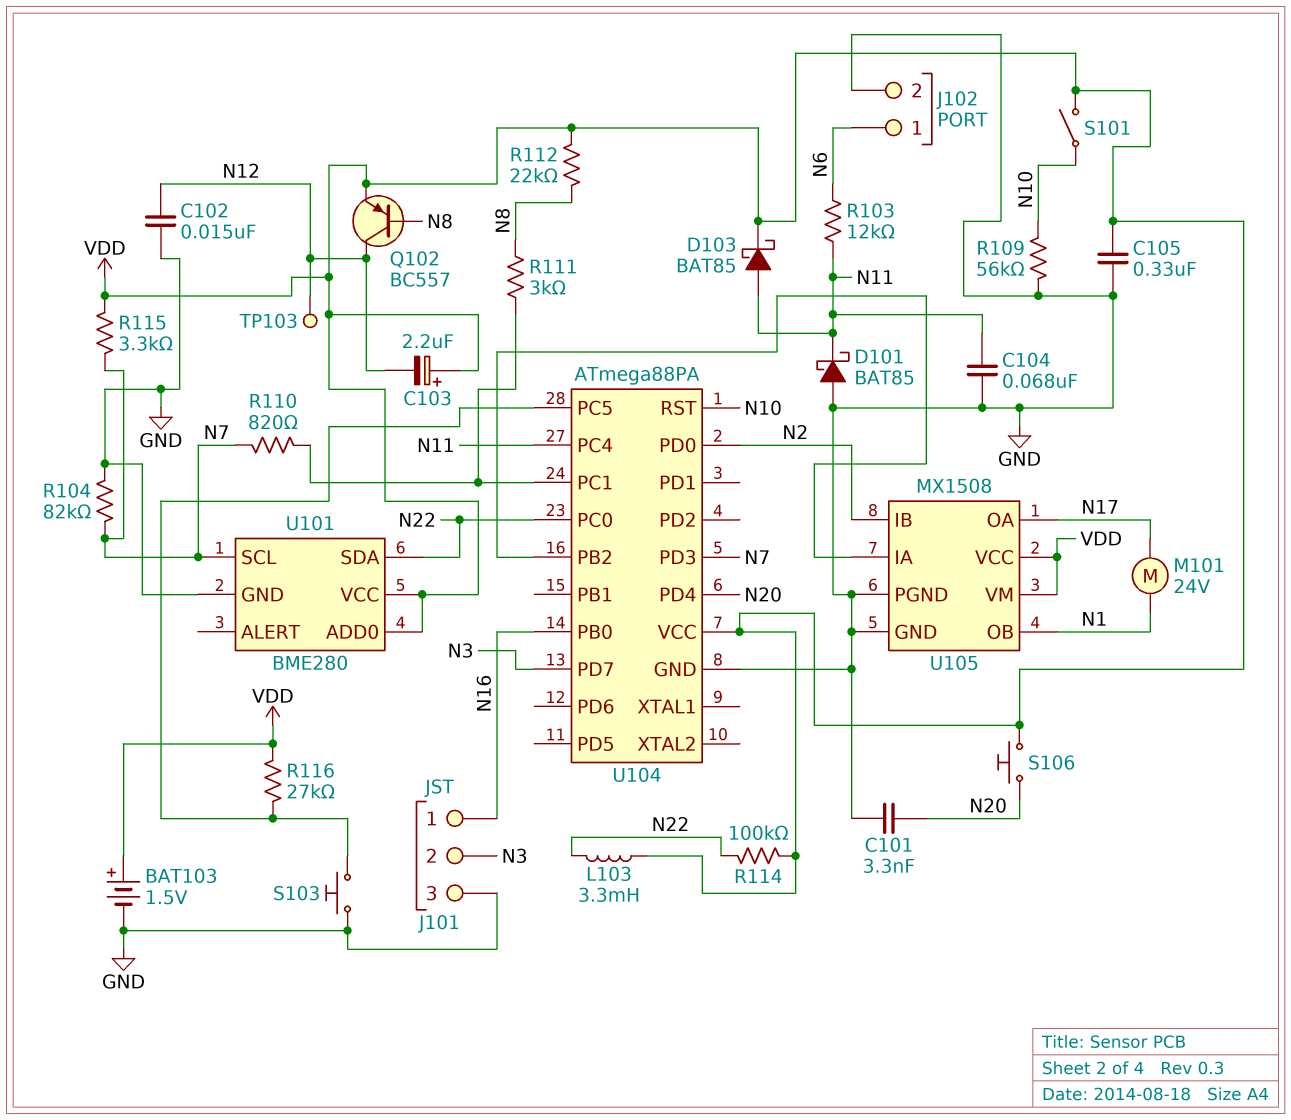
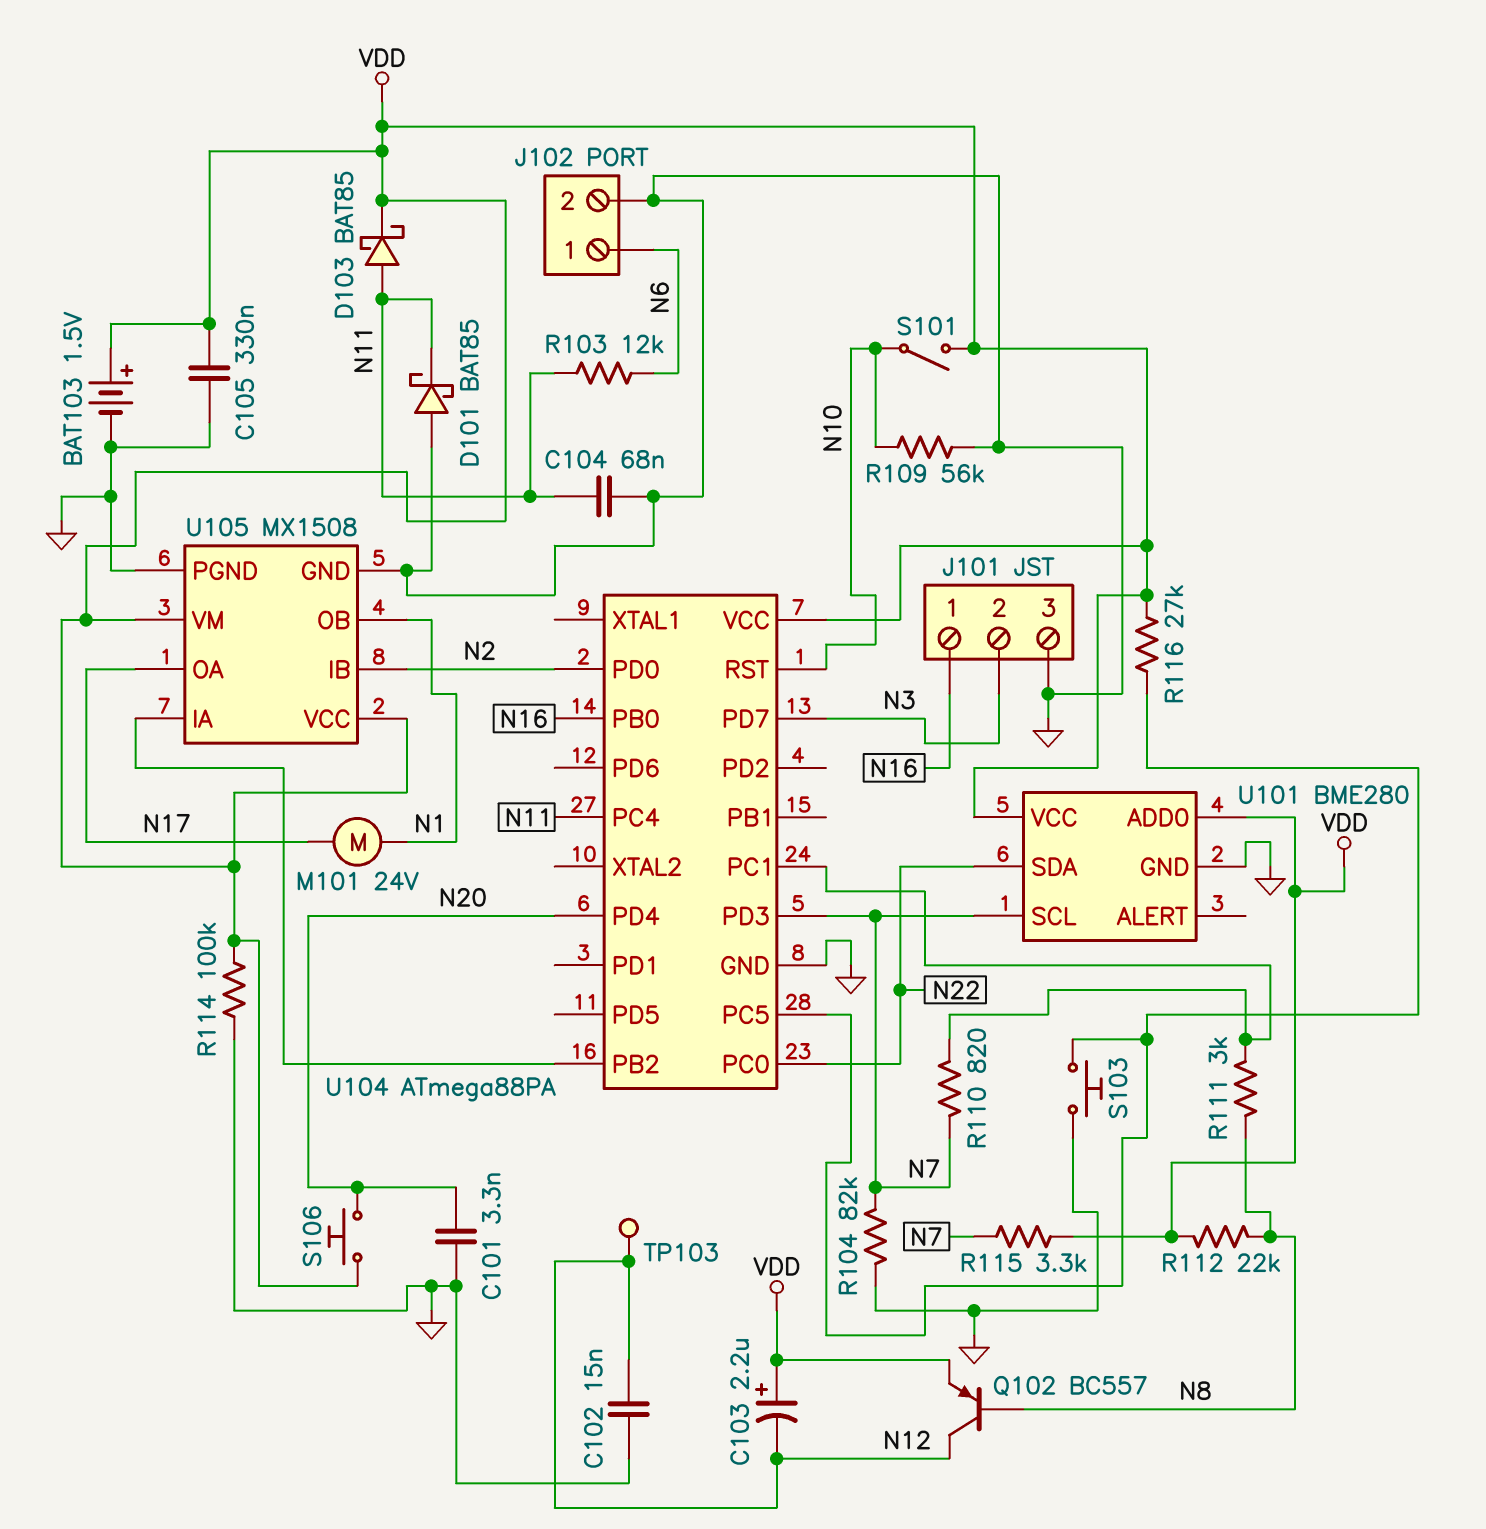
L103: 3.3mH (N22, VDD) -> none
R114: 100k (N22, VDD) -> 100k (GND, VDD)

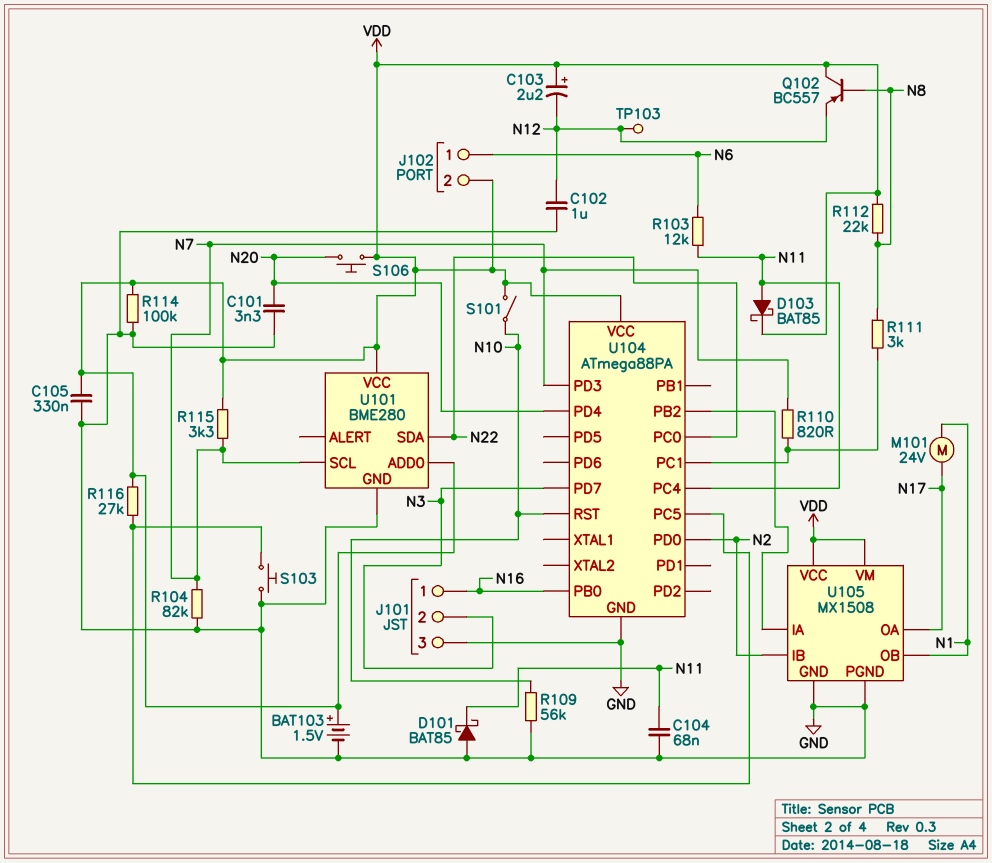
C102: 15nF (GND, N12) -> 1uF (GND, N12)
J102 pin 2: GND -> VDD
Q102: PNP BC557 (B N8, C N12, E VDD) -> PNP BC557 (B N8, C VDD, E N12)

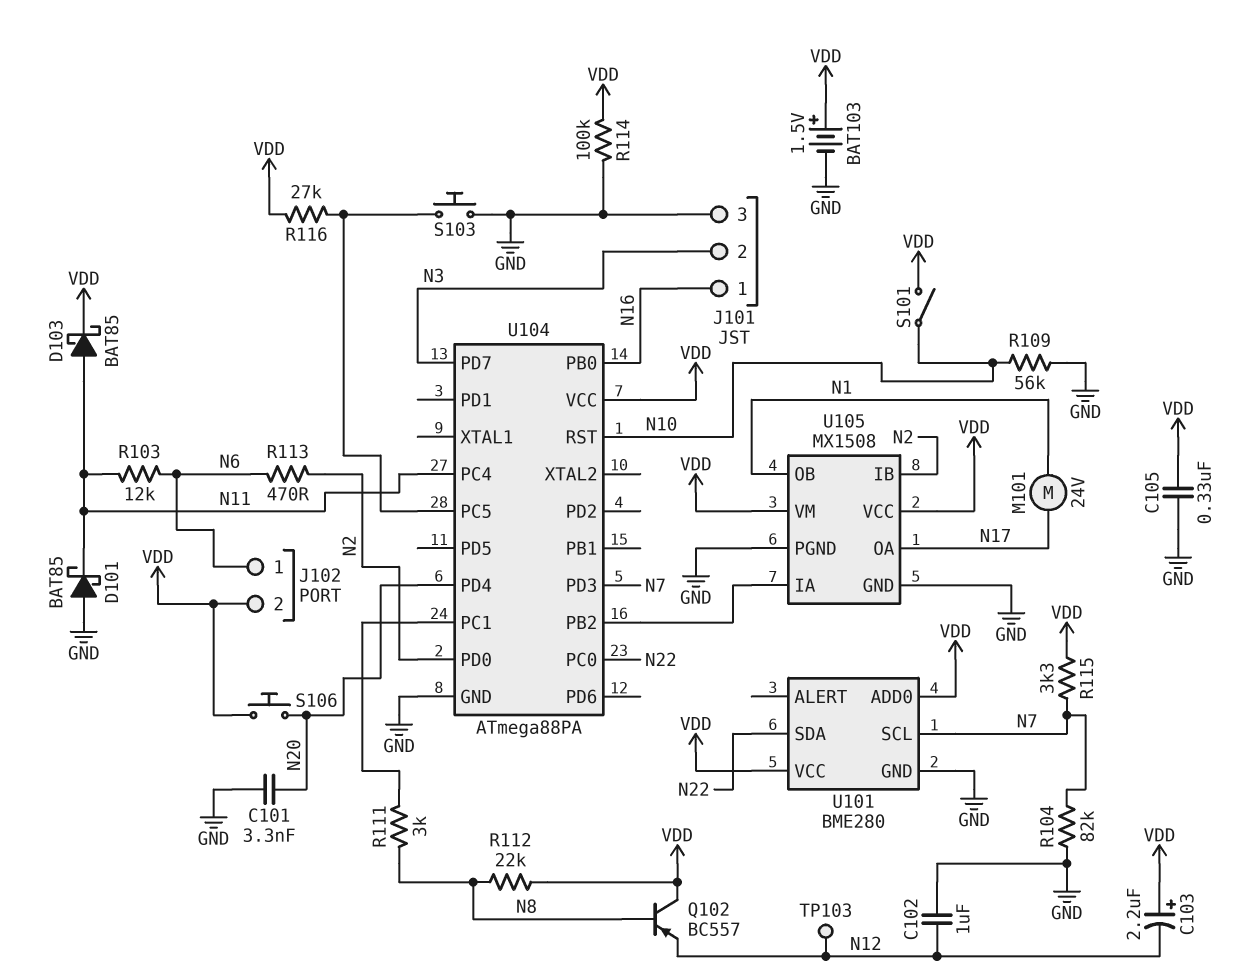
C104: 68nF (GND, N11) -> none
R110: 820 (N7, U104/PC1) -> none
R113: none -> 470 (N2, N6)

